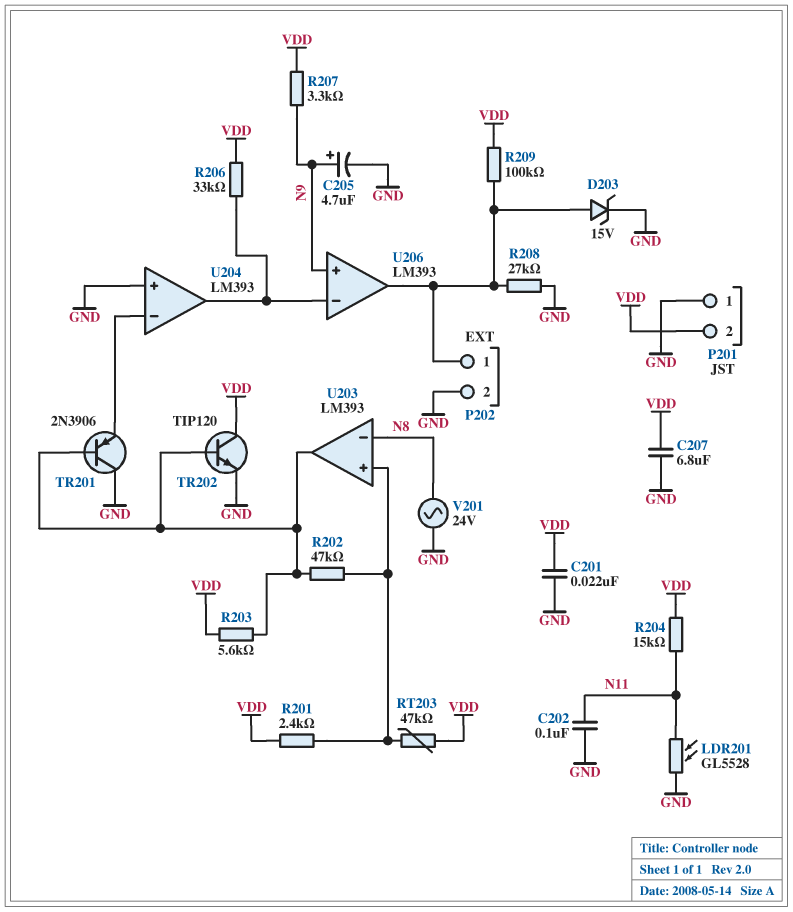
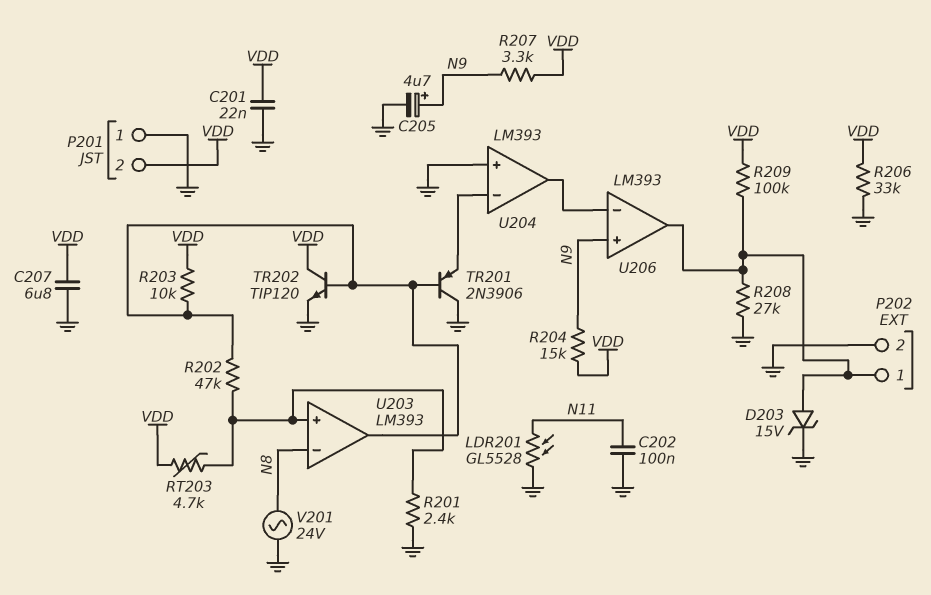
R201: 2.4k (U203/in+, VDD) -> 2.4k (GND, U203/in+)
R203: 5.6k (U203/out, VDD) -> 10k (U203/out, VDD)
R204: 15k (N11, VDD) -> 15k (N9, VDD)
R206: 33k (U204/out, VDD) -> 33k (GND, VDD)
RT203: 47k (U203/in+, VDD) -> 4.7k (U203/in+, VDD)

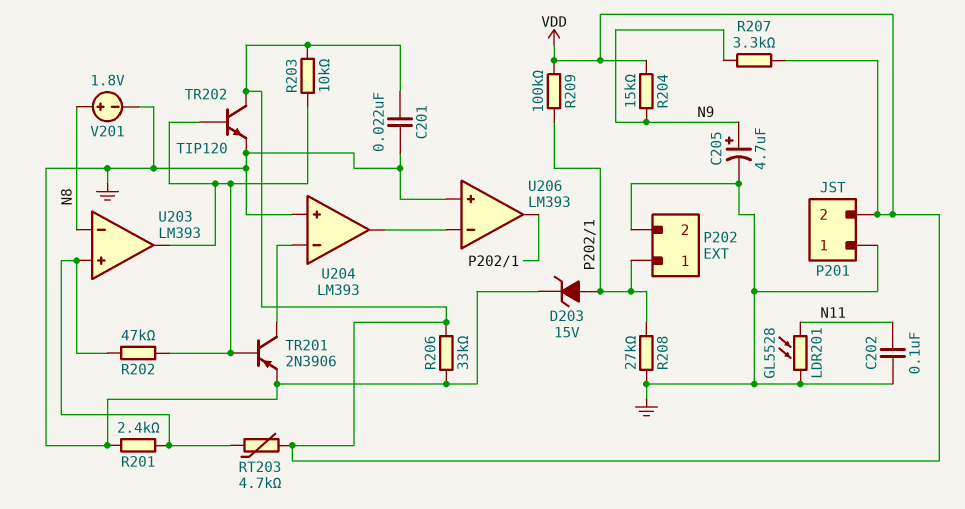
C207: 6.8uF (GND, VDD) -> none
TR201: PNP 2N3906 (B U203/out, C GND, E U204/in-) -> PNP 2N3906 (B U203/out, C U204/in-, E GND)
U206 pin in+: N9 -> GND
V201: AC 24V (GND, N8) -> 1.8V (plus N8, minus GND)

